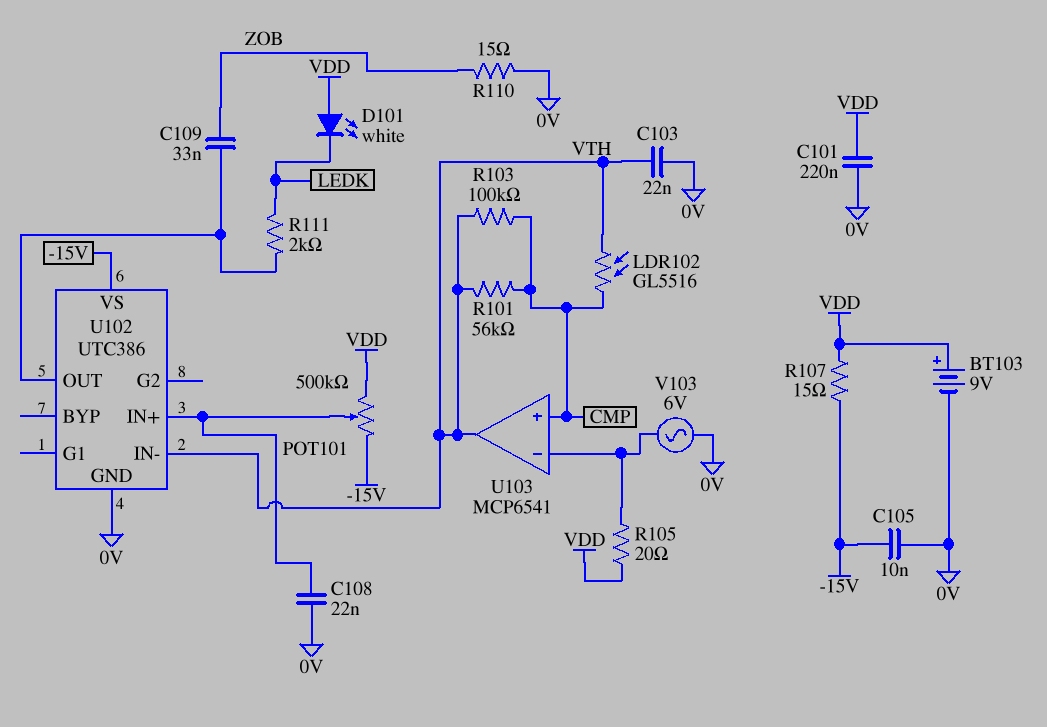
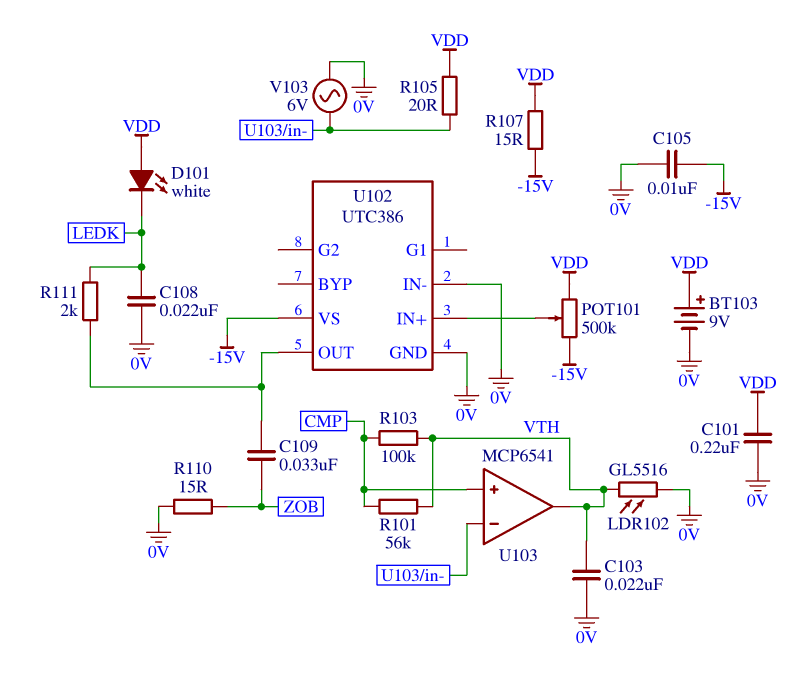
C108: 22nF (0V, U102/IN+) -> 22nF (0V, LEDK)
LDR102: GL5516 (CMP, VTH) -> GL5516 (0V, VTH)
U102 pin IN-: VTH -> 0V

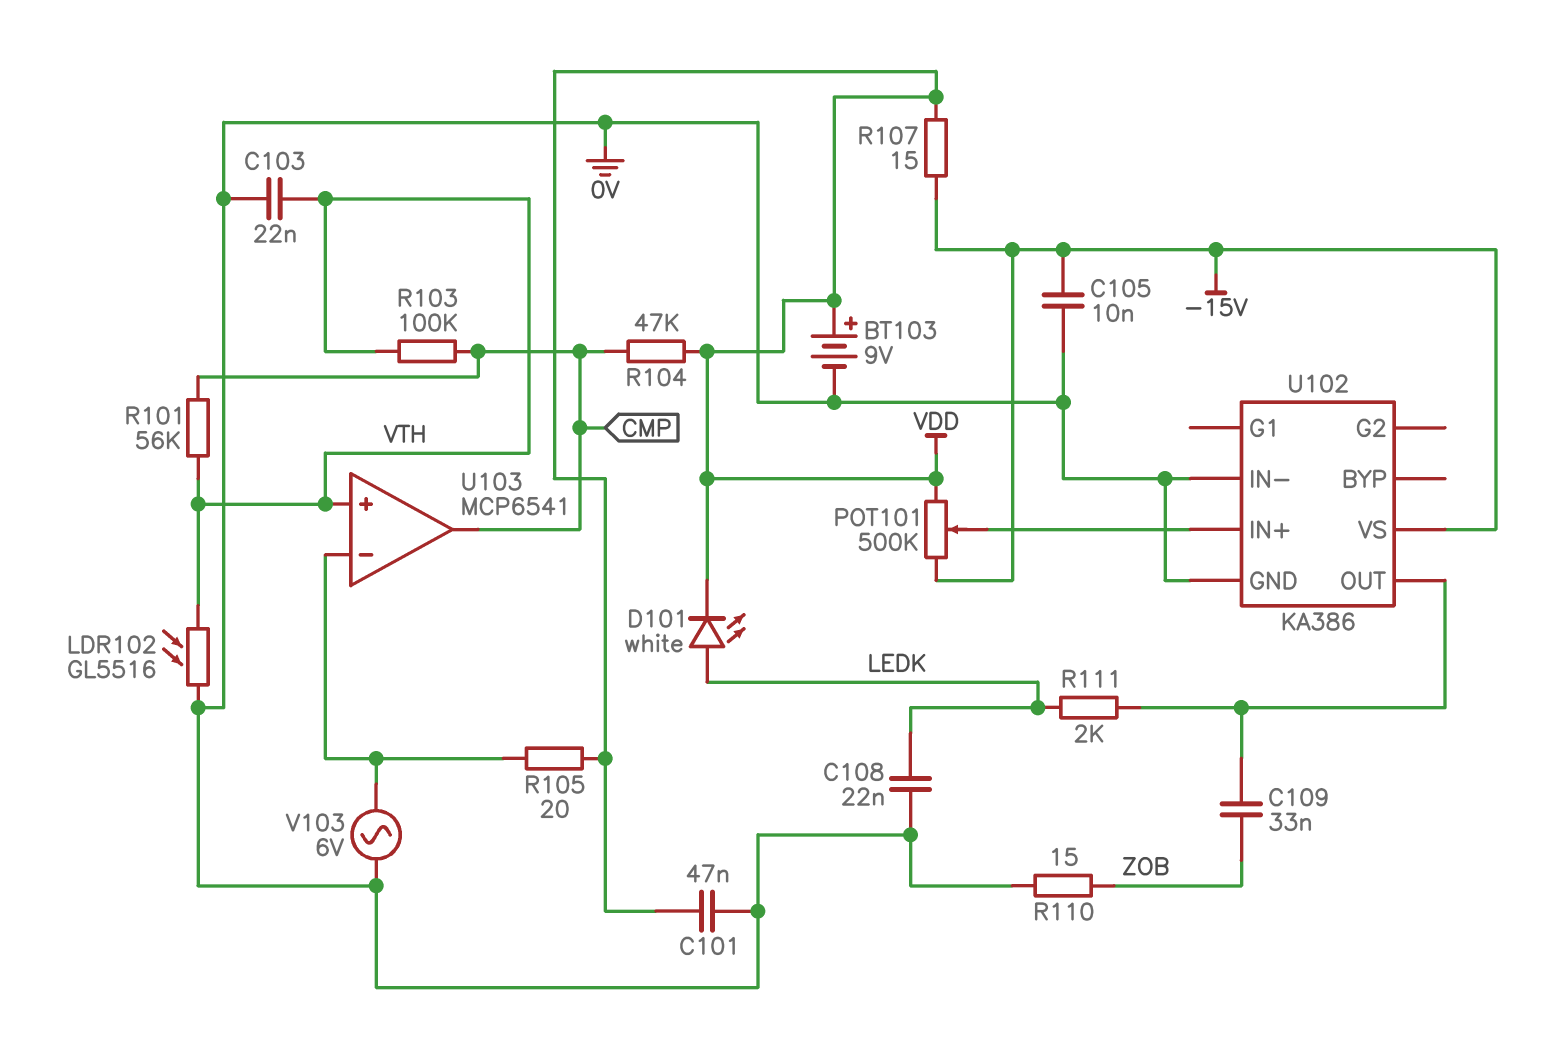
C101: 220nF (0V, VDD) -> 47nF (0V, VDD)
D101: LED white (A VDD, K LEDK) -> LED white (A LEDK, K VDD)
R104: none -> 47k (CMP, VDD)
U102: UTC386 -> KA386
U103 pin in+: CMP -> VTH
U103 pin out: VTH -> CMP

